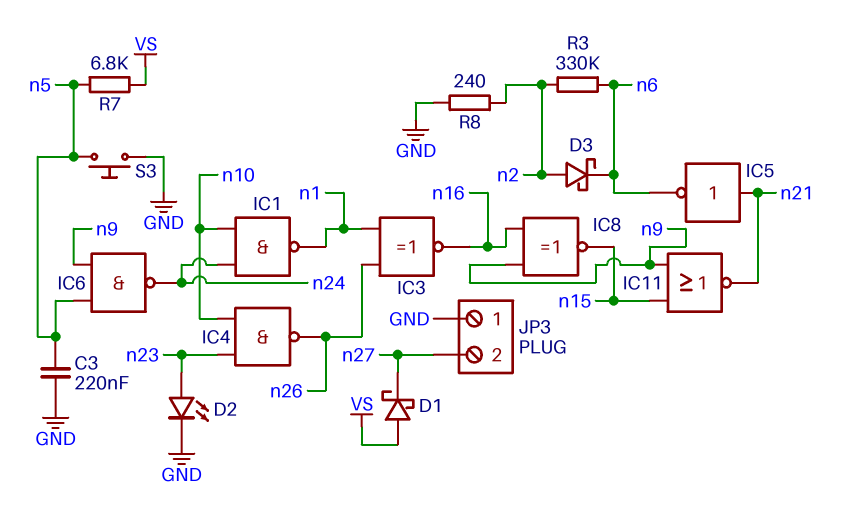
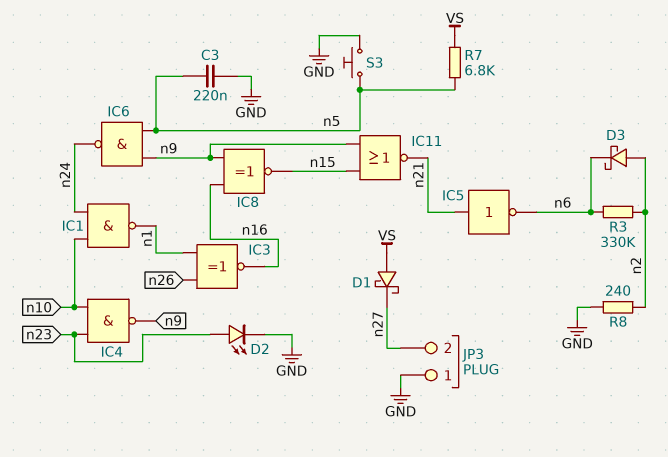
IC4: NAND (in n10, in n23, out n26) -> NAND (in n10, in n23, out n9)

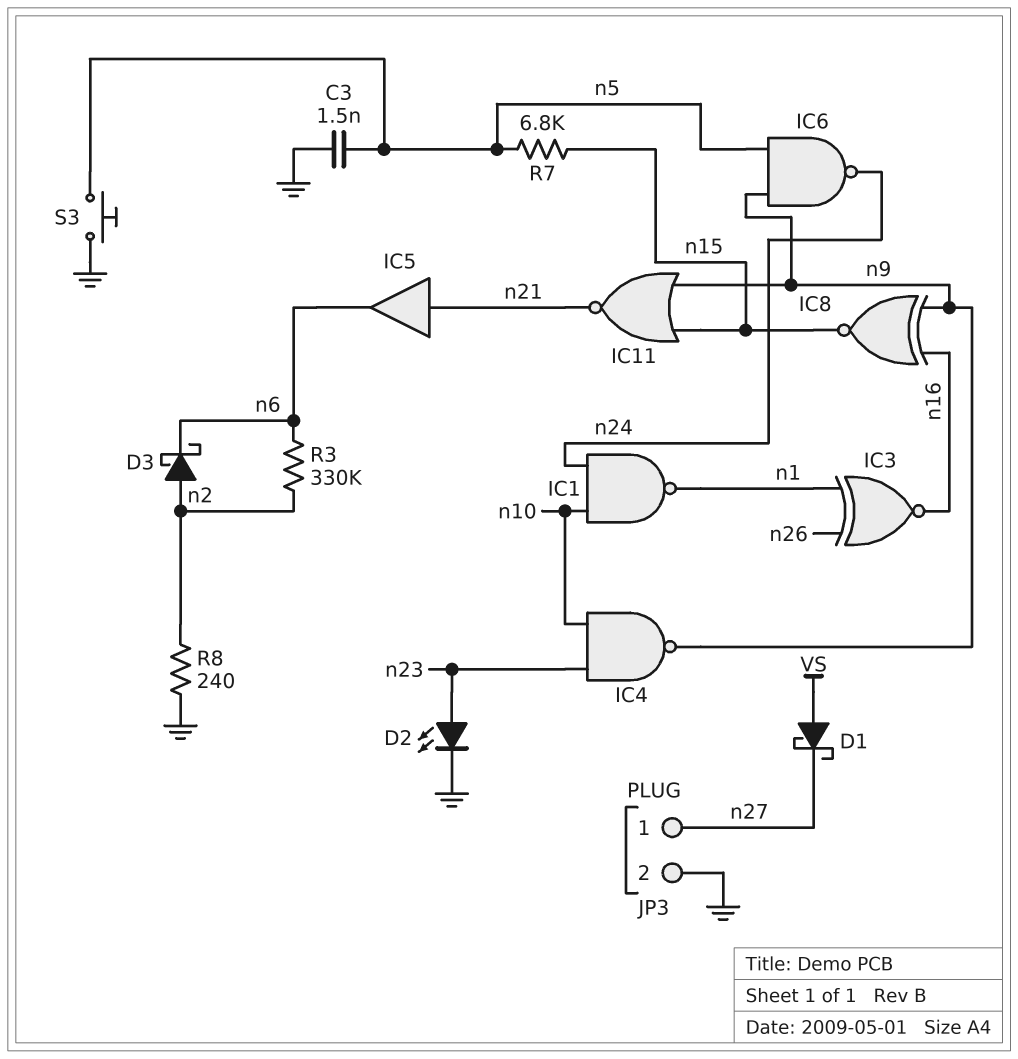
C3: 220nF (GND, n5) -> 1.5nF (GND, n5)
IC5: NOT (in n21, out n6) -> buffer (in n21, out n6)
JP3 pin 1: GND -> n27
JP3 pin 2: n27 -> GND
R7: 6.8k (VS, n5) -> 6.8k (n5, n15)

